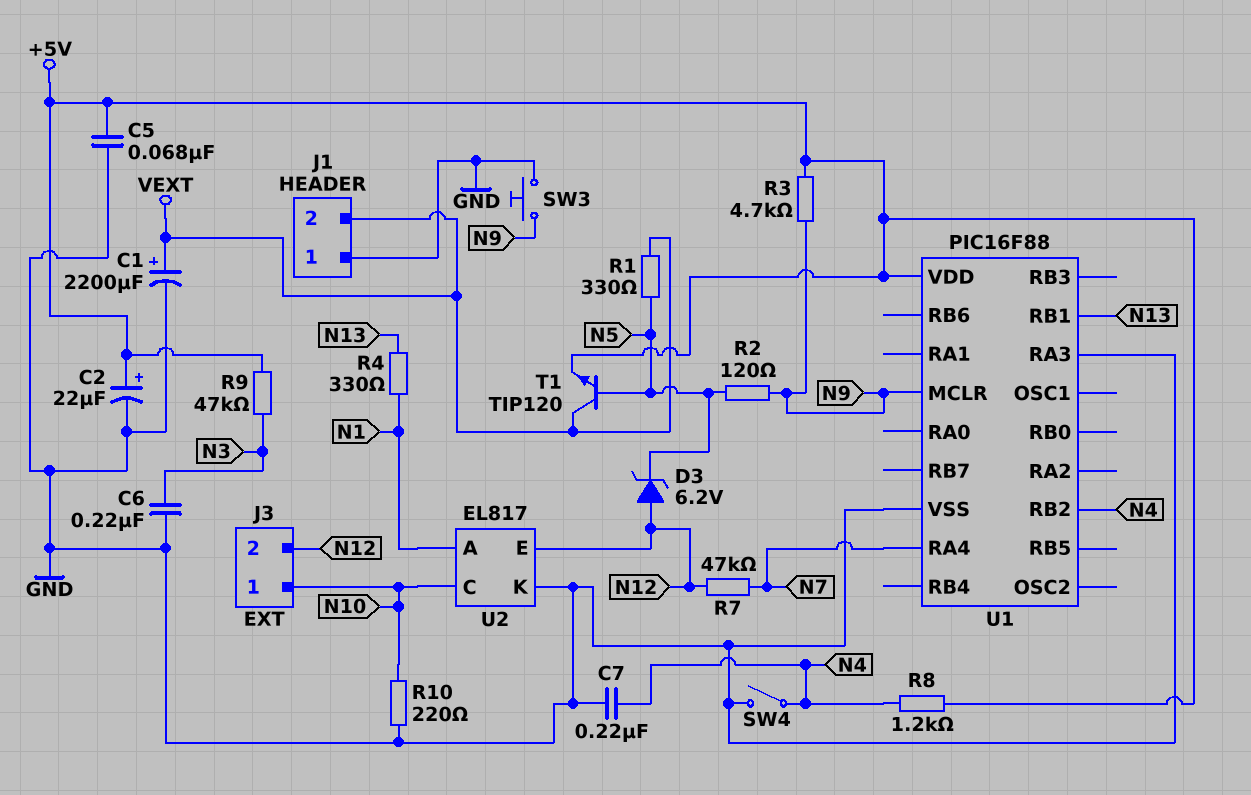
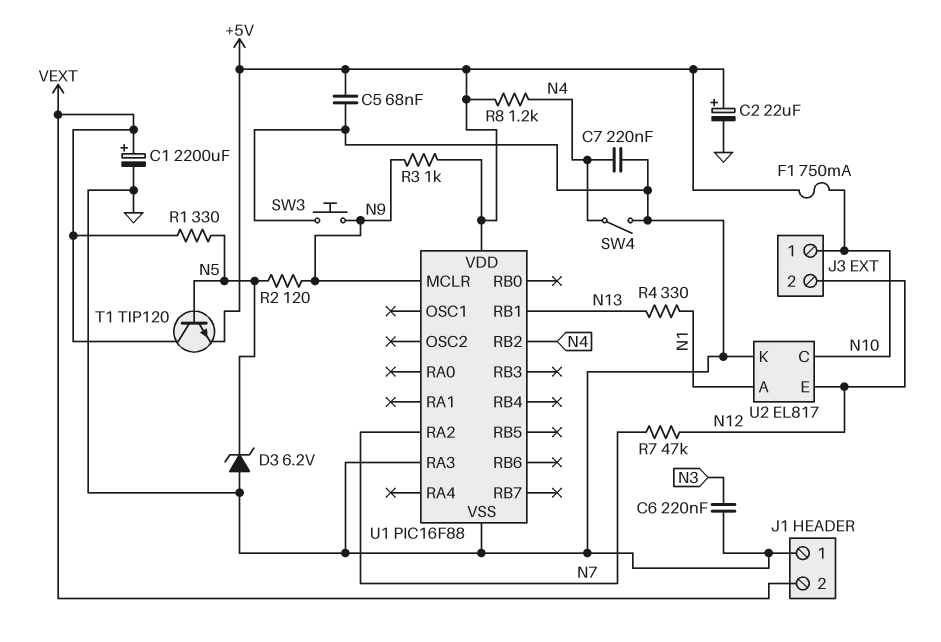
D3: zener 6.2V (A N12, K N5) -> zener 6.2V (A GND, K N5)
F1: none -> 750mA (+5V, N10)
R3: 4.7k (+5V, N9) -> 1k (+5V, N9)
R9: 47k (+5V, N3) -> none
R10: 220 (GND, N10) -> none
U1 pin RA2: none -> N7
U1 pin RA4: N7 -> none

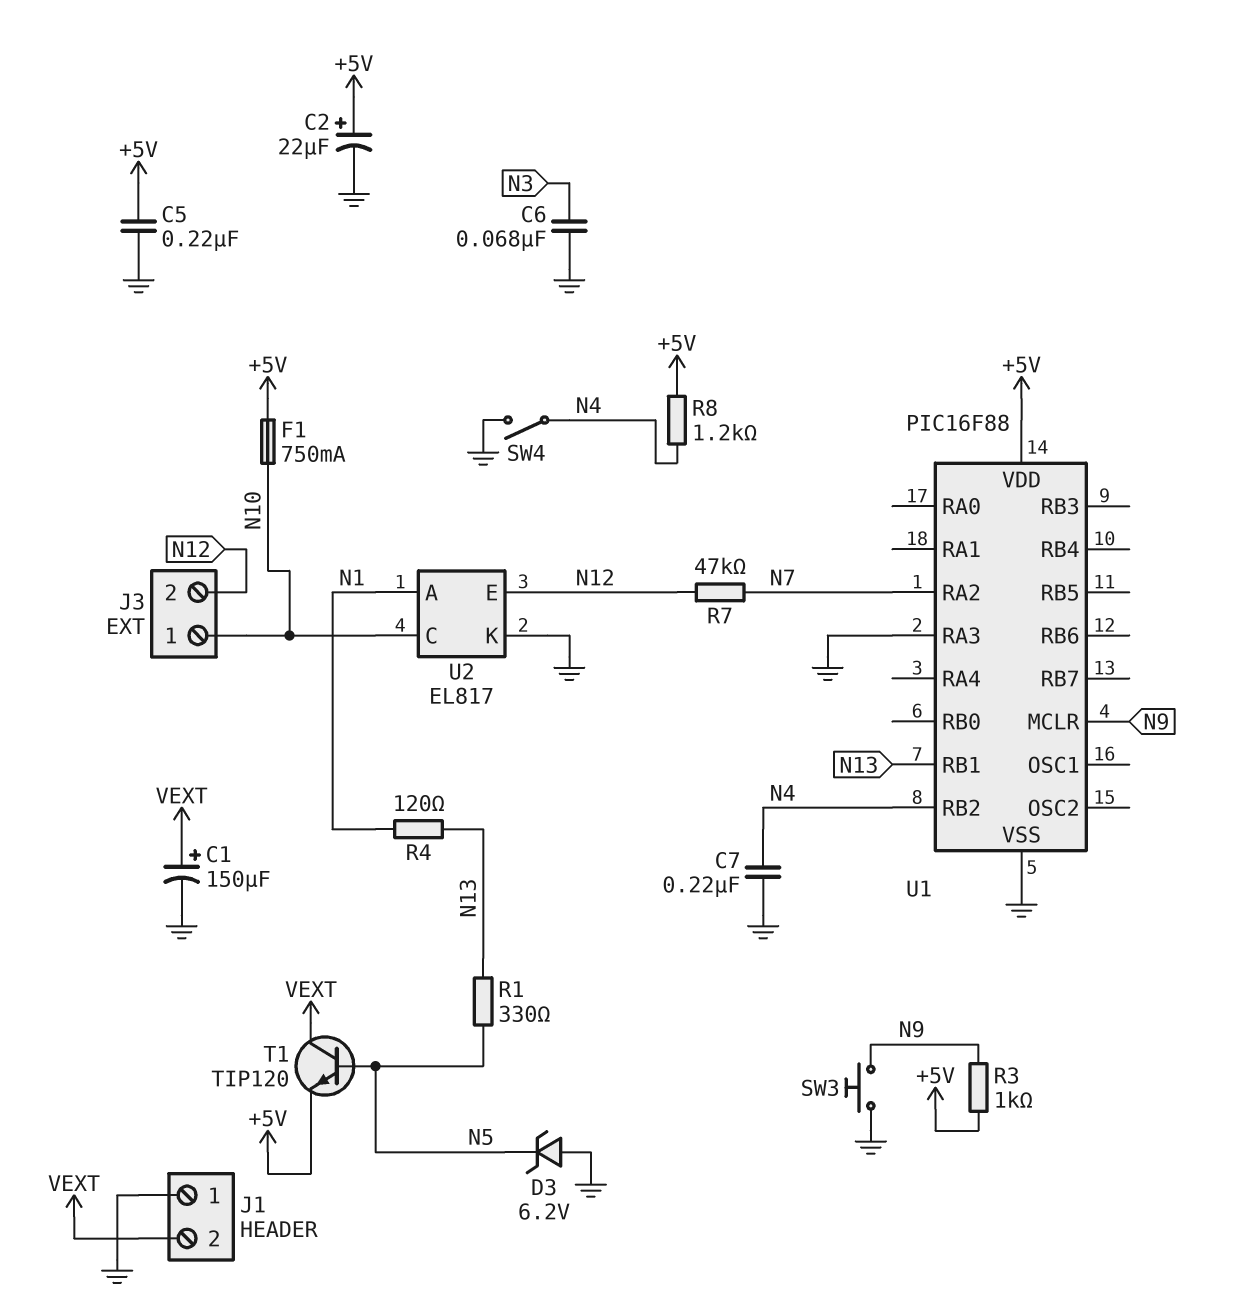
C1: 2200uF (plus VEXT, minus GND) -> 150uF (plus VEXT, minus GND)
C5: 68nF (+5V, GND) -> 220nF (+5V, GND)
C6: 220nF (GND, N3) -> 68nF (GND, N3)
R1: 330 (N5, VEXT) -> 330 (N5, N13)
R2: 120 (N5, N9) -> none
R4: 330 (N1, N13) -> 120 (N1, N13)

